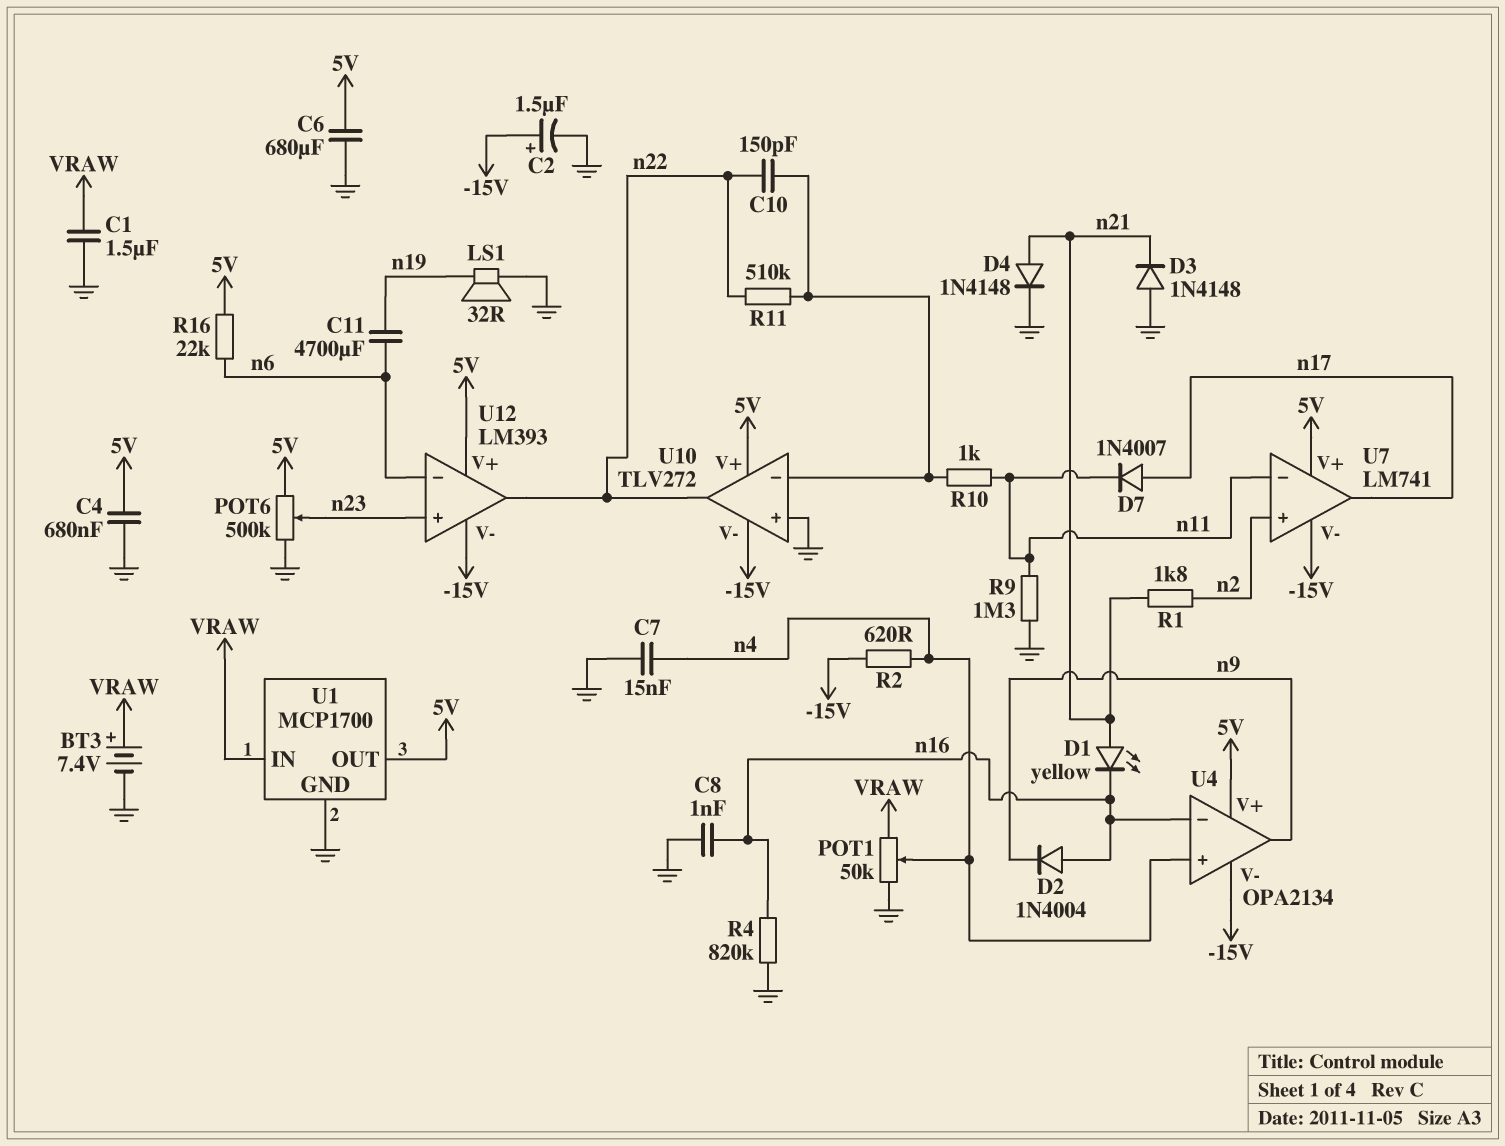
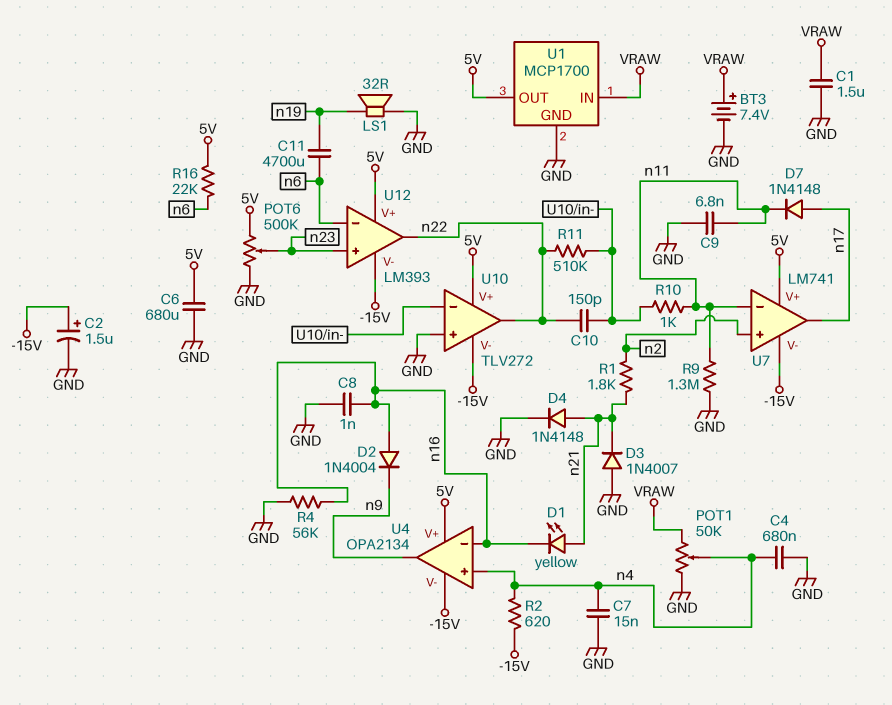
C4: 680nF (5V, GND) -> 680nF (GND, n4)
C9: none -> 6.8nF (GND, n11)
D3: diode 1N4148 (A GND, K n21) -> diode 1N4007 (A GND, K n21)
D7: diode 1N4007 (A n17, K n11) -> diode 1N4148 (A n17, K n11)
R4: 820k (GND, n16) -> 56k (GND, n16)

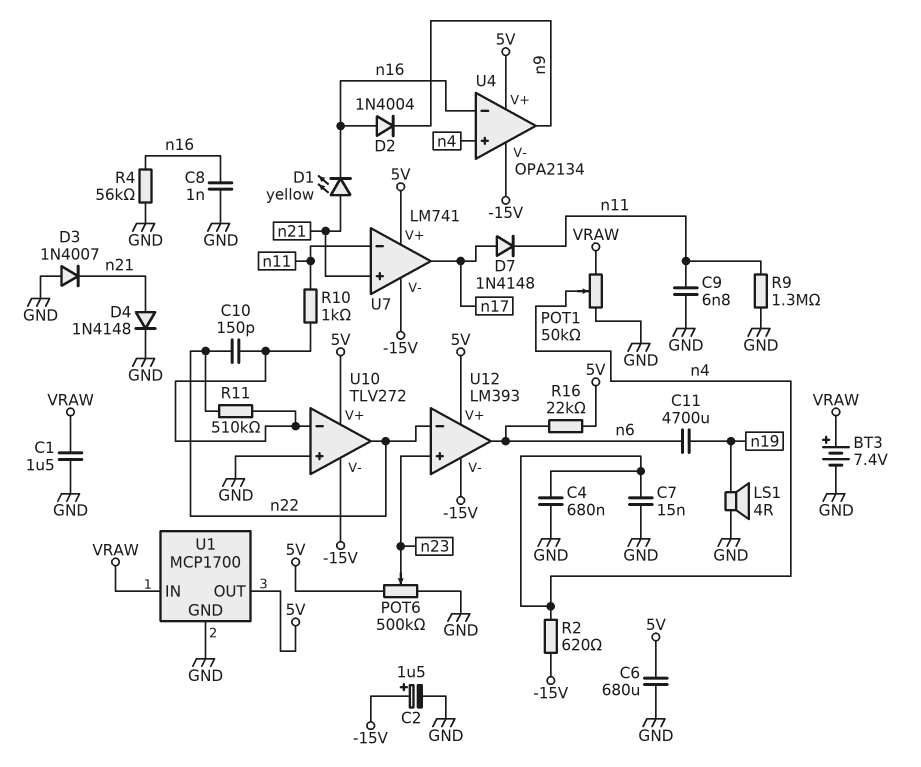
LS1: speaker 32R (GND, n19) -> speaker 4R (GND, n19)
R1: 1.8k (n2, n21) -> none
U7 pin in+: n2 -> n21
U12 pin in-: n6 -> n22
U12 pin out: n22 -> n6

